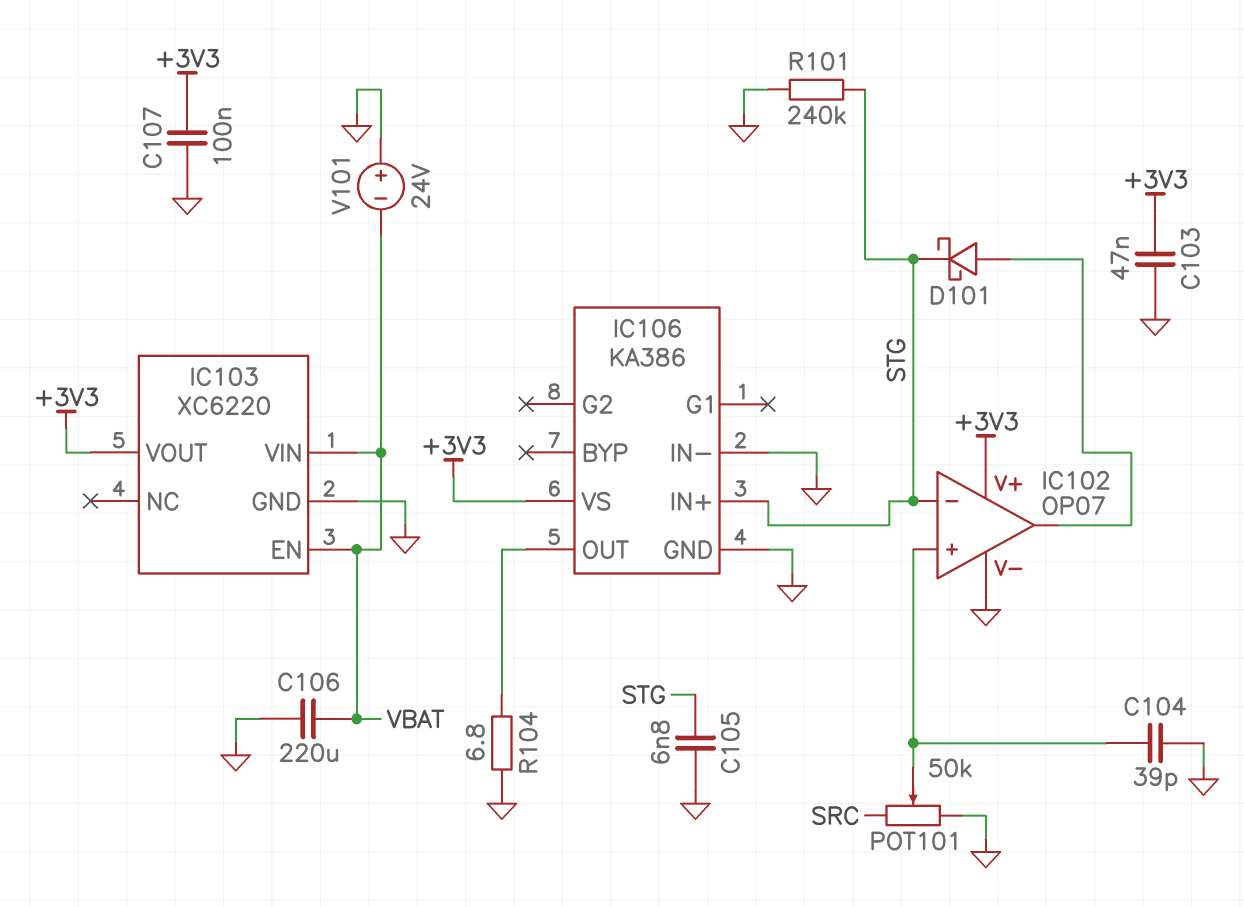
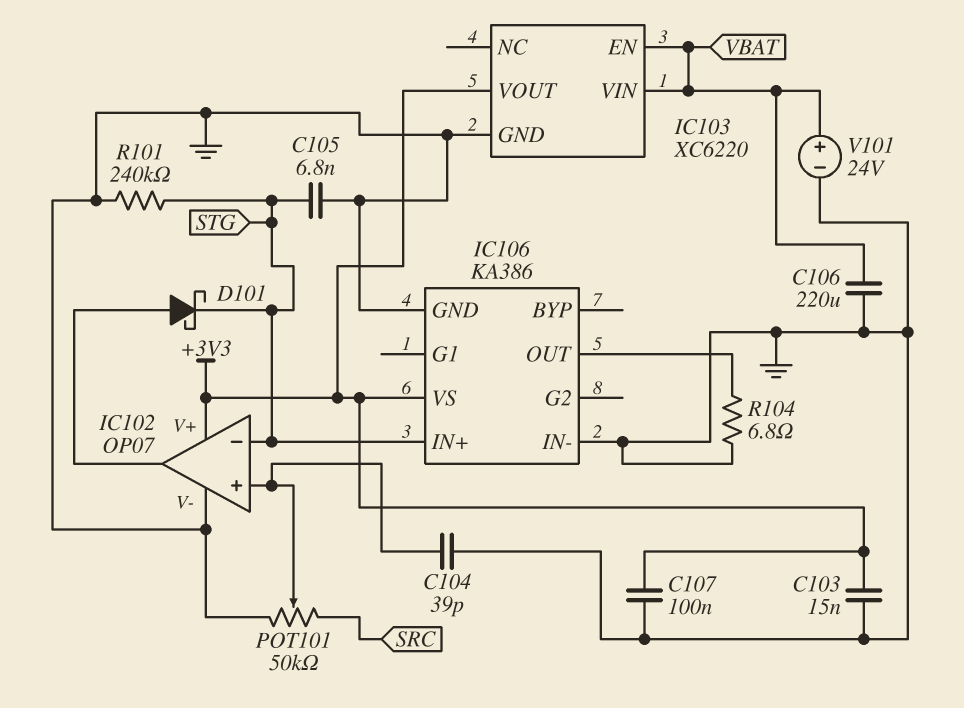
C103: 47nF (+3V3, GND) -> 15nF (+3V3, GND)
V101: 24V (plus GND, minus VBAT) -> 24V (plus VBAT, minus GND)

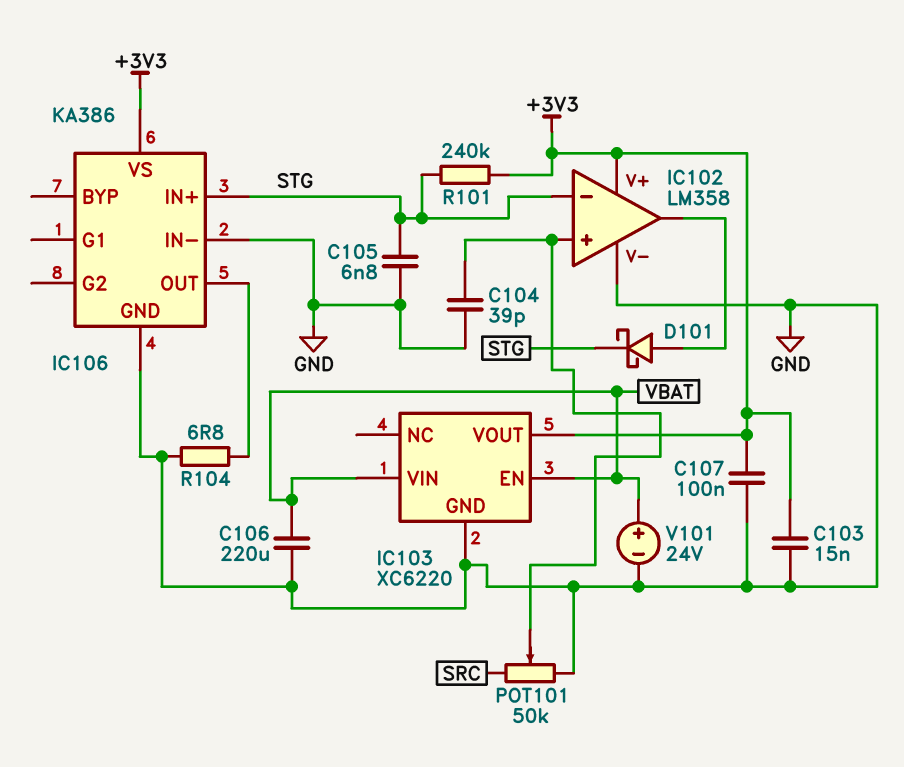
IC102: OP07 -> LM358
R101: 240k (GND, STG) -> 240k (+3V3, STG)

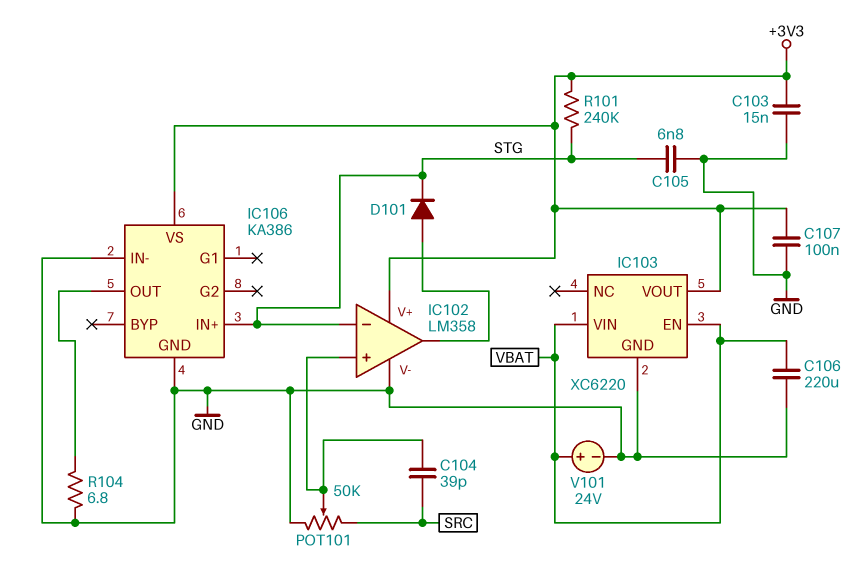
C104: 39pF (GND, IC102/in+) -> 39pF (IC102/in+, SRC)
D101: schottky (A IC102/out, K STG) -> diode (A IC102/out, K STG)

